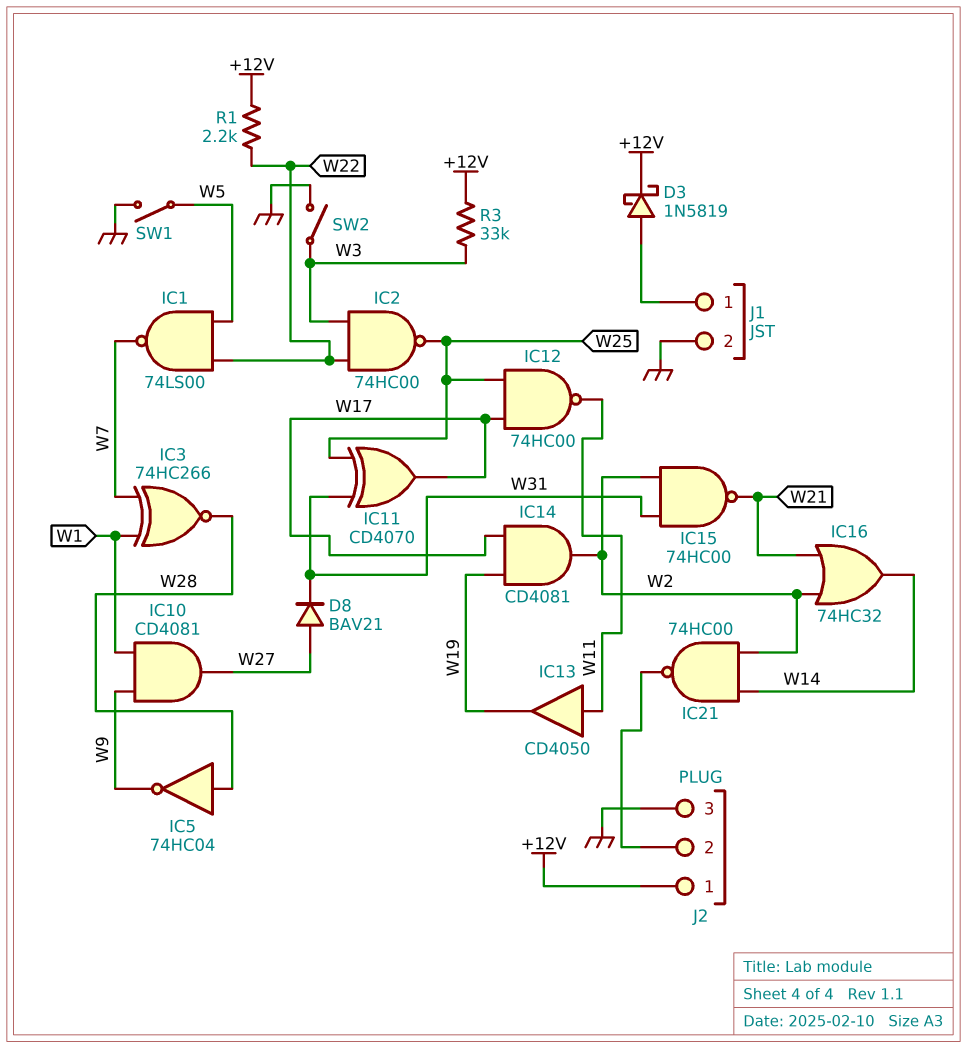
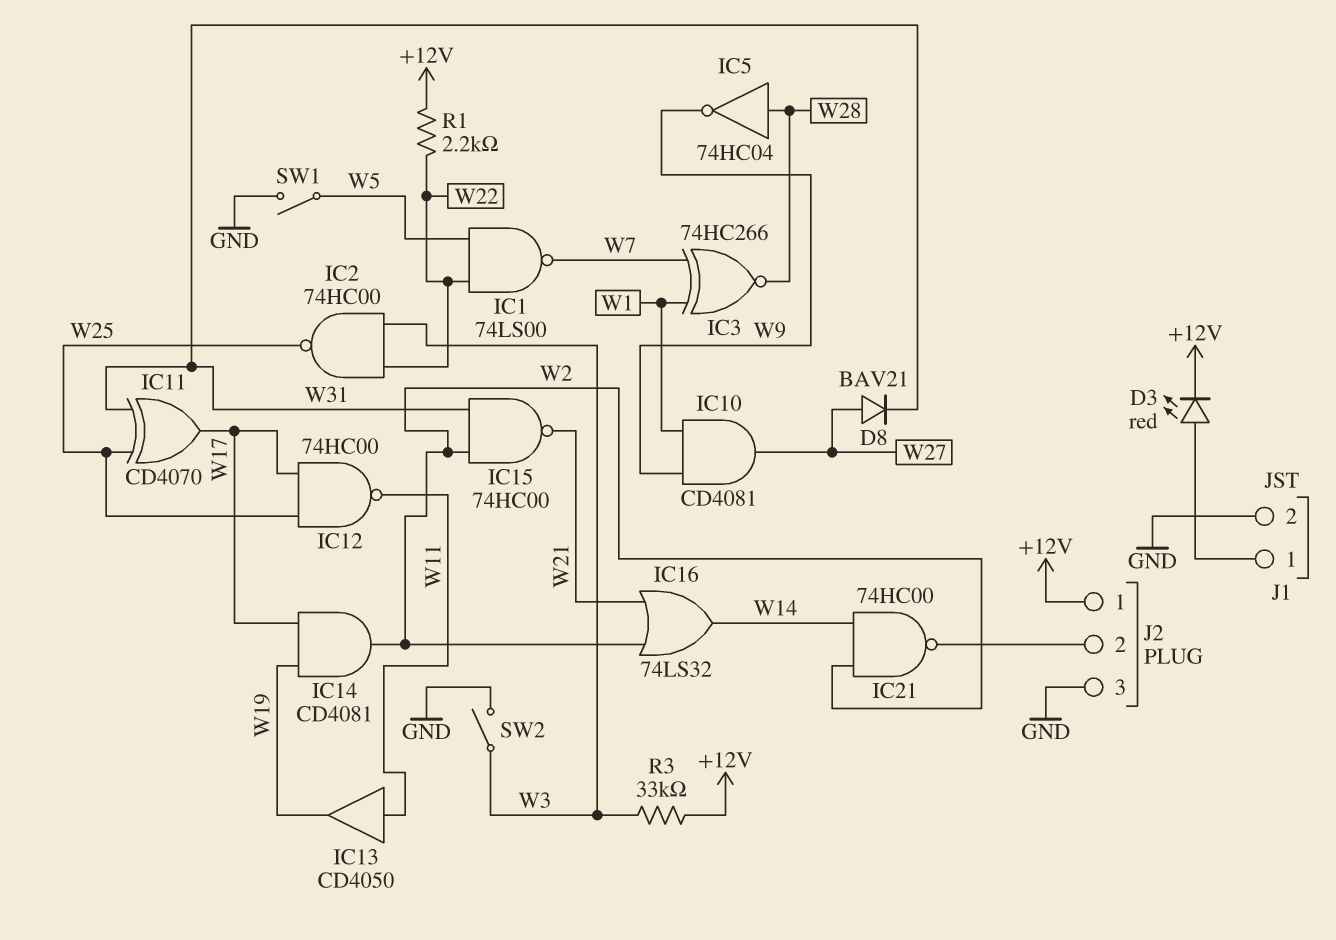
D3: schottky 1N5819 (A J1/1, K +12V) -> LED red (A J1/1, K +12V)
IC16: OR 74HC32 (in W2, in W21, out W14) -> OR 74LS32 (in W2, in W21, out W14)

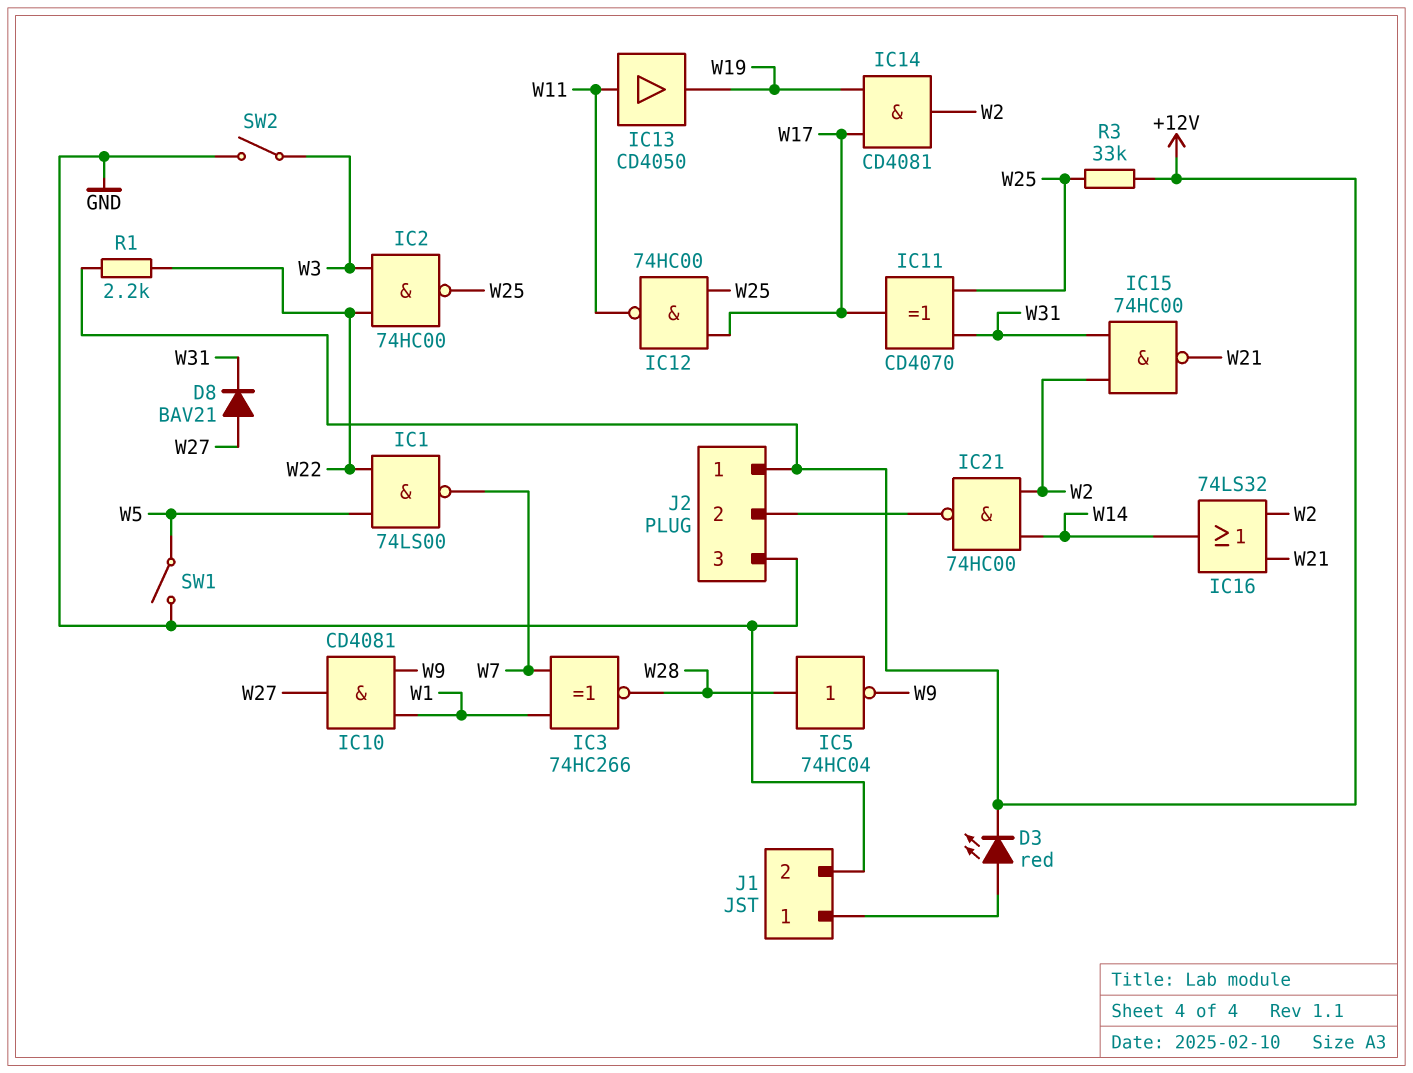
R3: 33k (+12V, W3) -> 33k (+12V, W25)

